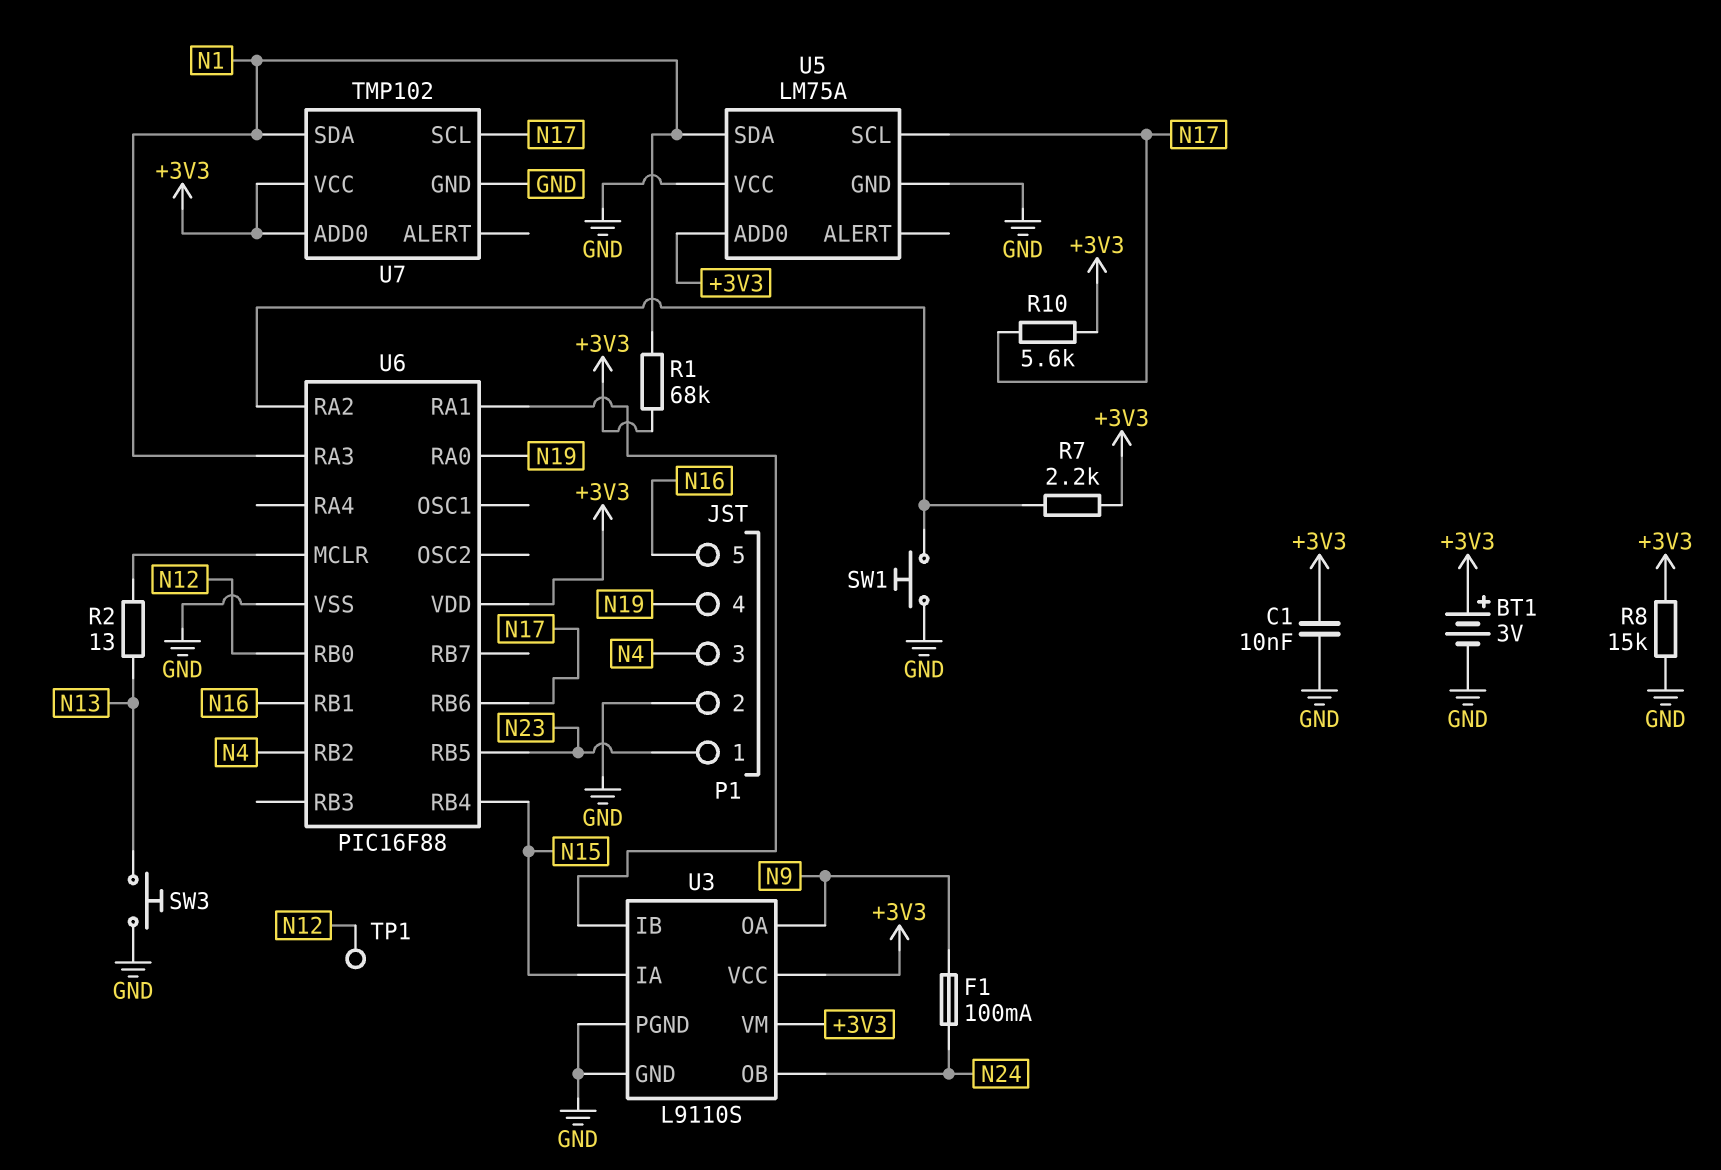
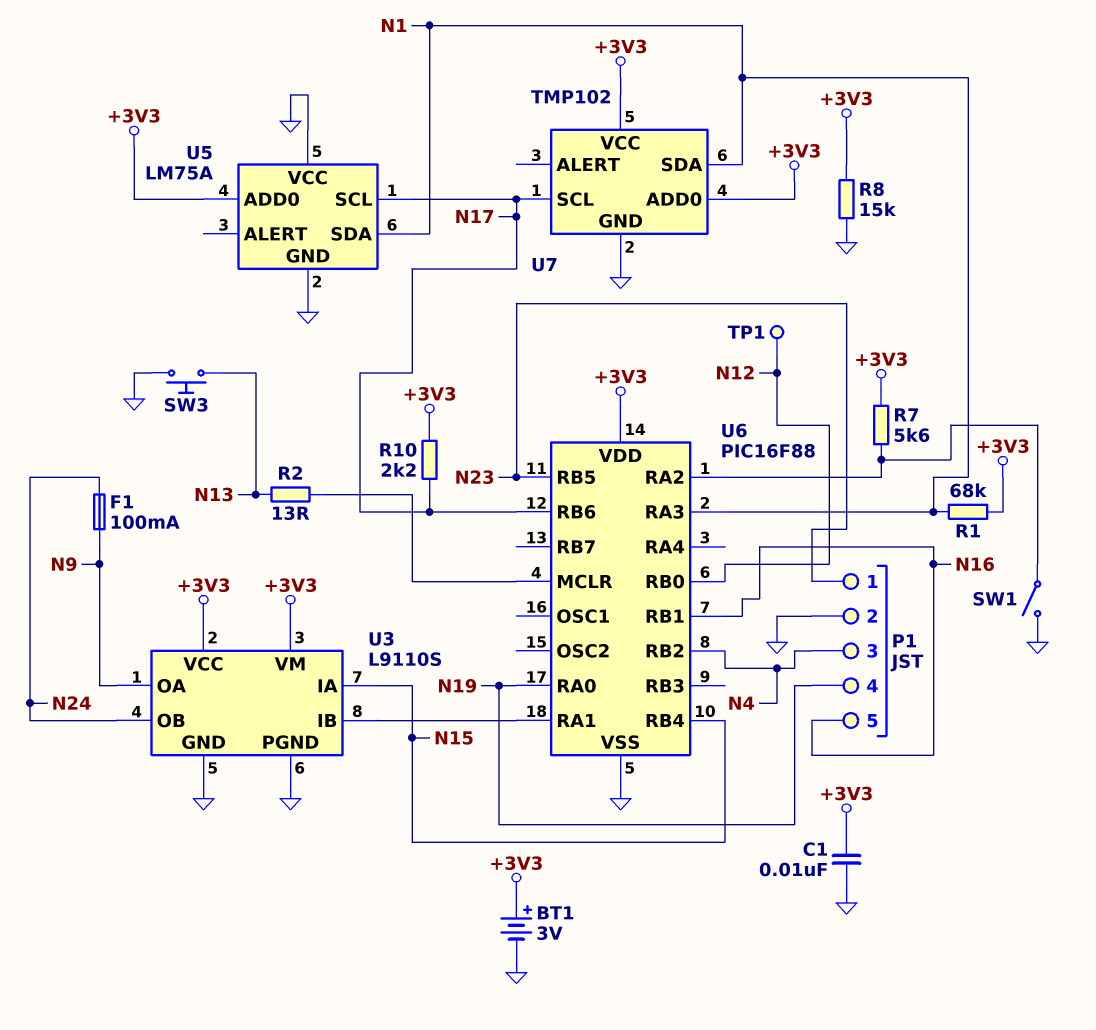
R7: 2.2k (+3V3, U6/RA2) -> 5.6k (+3V3, U6/RA2)
R10: 5.6k (+3V3, N17) -> 2.2k (+3V3, N17)
SW1: button (GND, U6/RA2) -> switch (GND, U6/RA2)

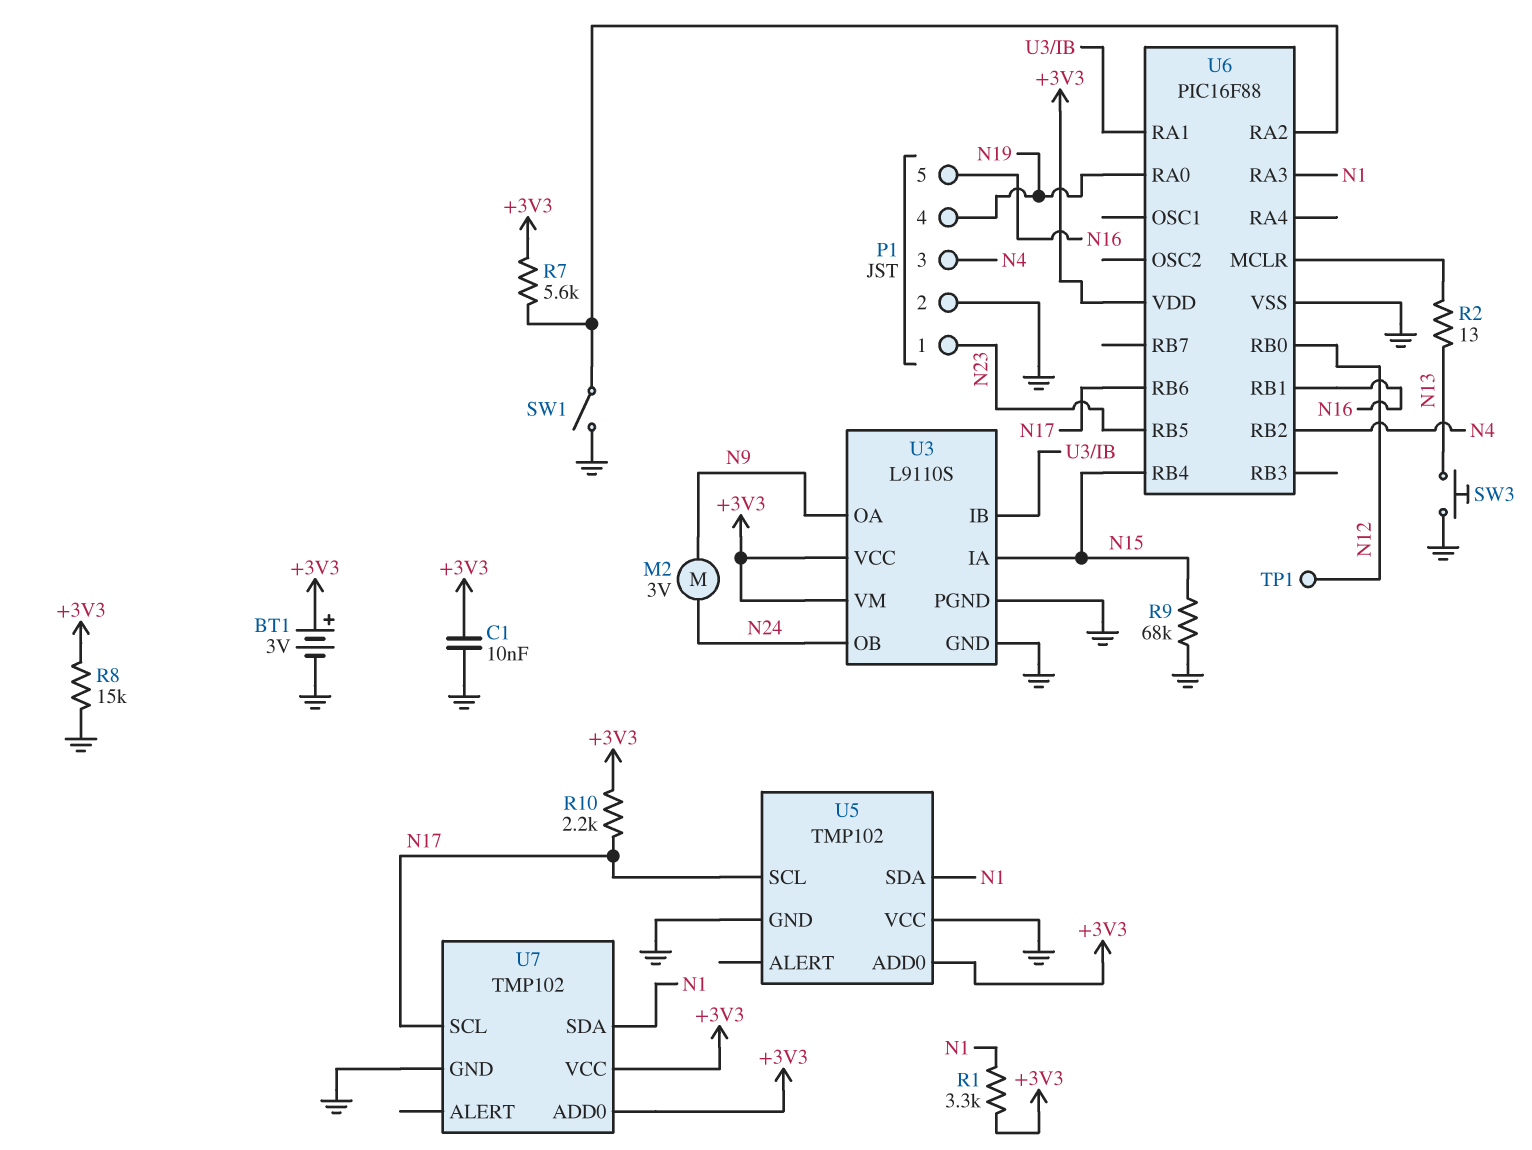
F1: 100mA (N9, N24) -> none
M2: none -> motor 3V (N9, N24)
R1: 68k (+3V3, N1) -> 3.3k (+3V3, N1)
R9: none -> 68k (GND, N15)
U5: LM75A -> TMP102

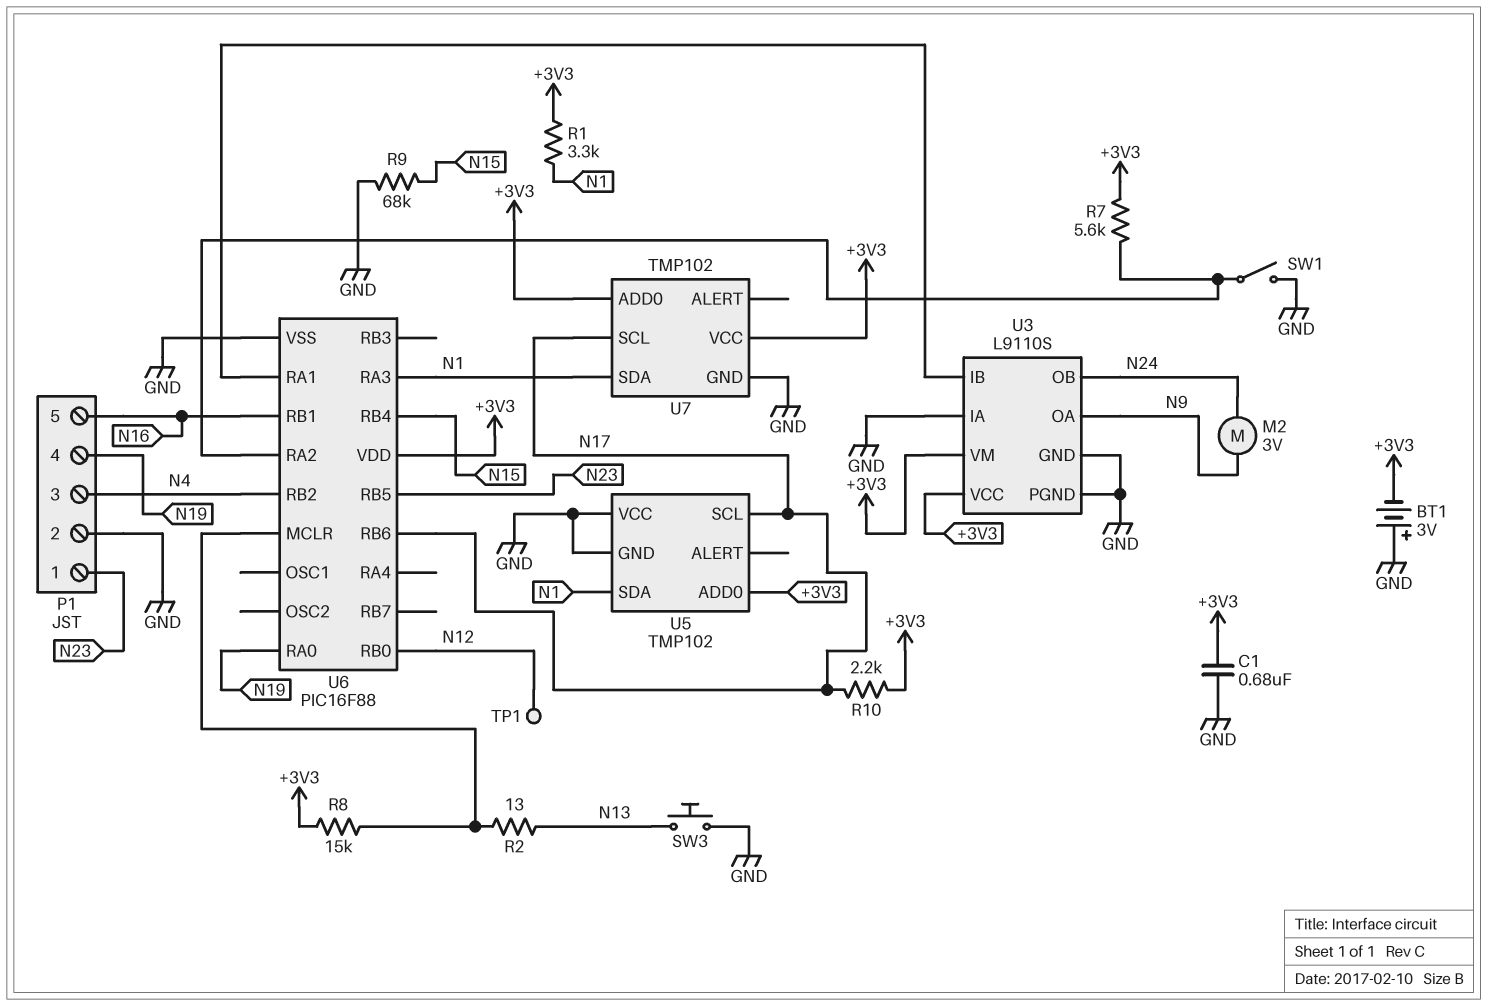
BT1: 3V (plus +3V3, minus GND) -> 3V (plus GND, minus +3V3)
C1: 10nF (+3V3, GND) -> 680nF (+3V3, GND)
R8: 15k (+3V3, GND) -> 15k (+3V3, U6/MCLR)
U3 pin IA: N15 -> GND

